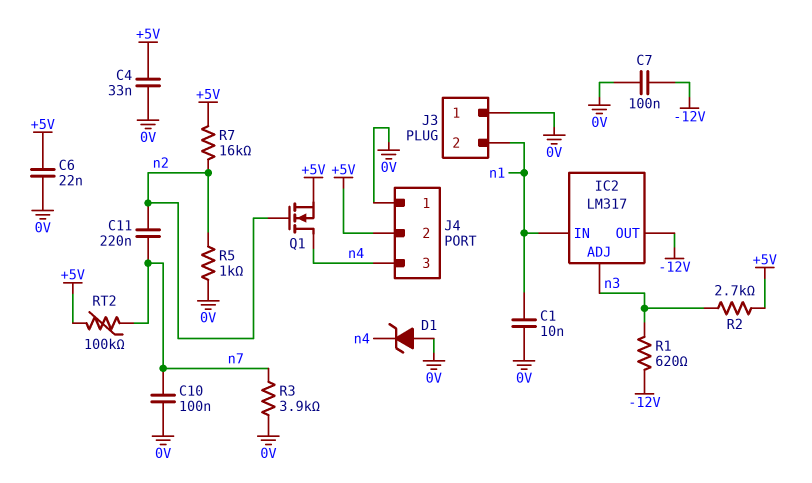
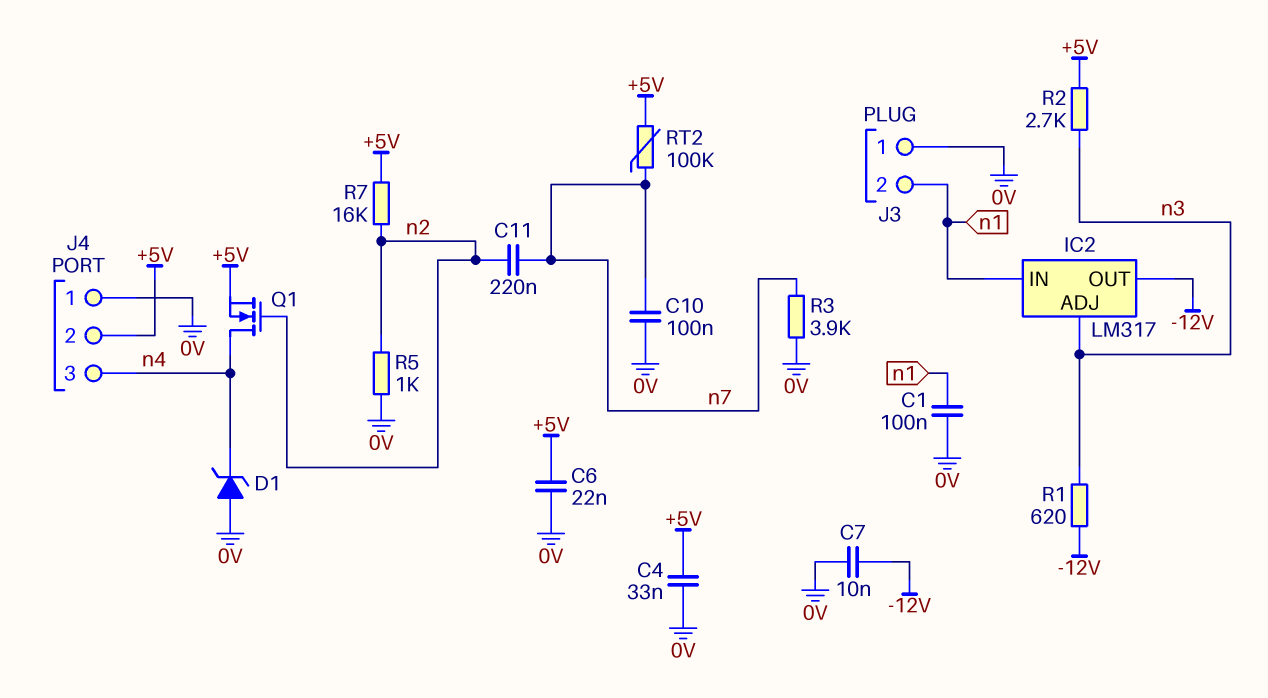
C1: 10nF (0V, n1) -> 100nF (0V, n1)
C7: 100nF (-12V, 0V) -> 10nF (-12V, 0V)

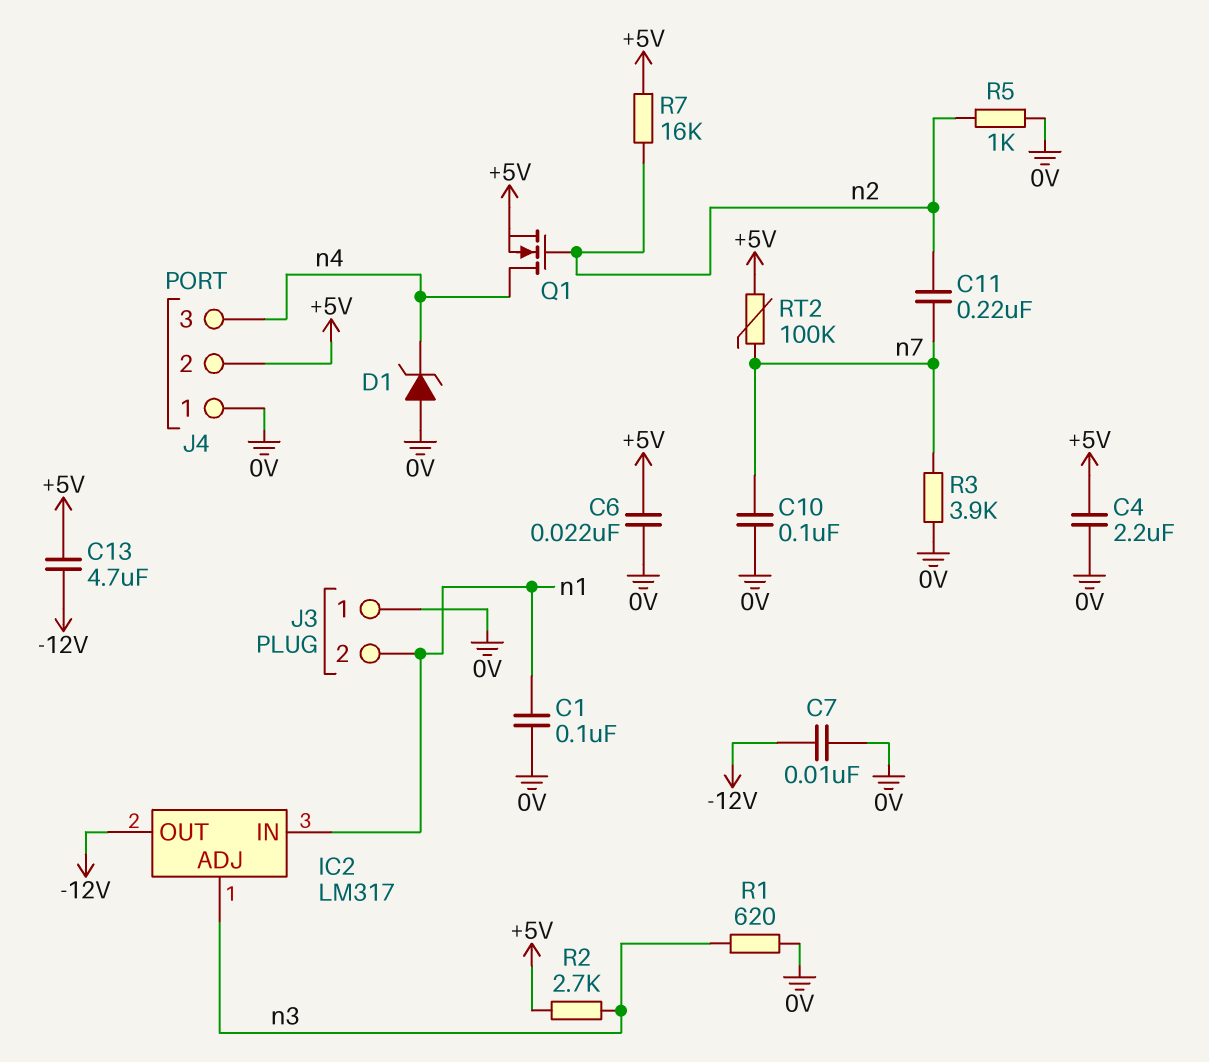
C4: 33nF (+5V, 0V) -> 2.2uF (+5V, 0V)
C13: none -> 4.7uF (+5V, -12V)
R1: 620 (-12V, n3) -> 620 (0V, n3)

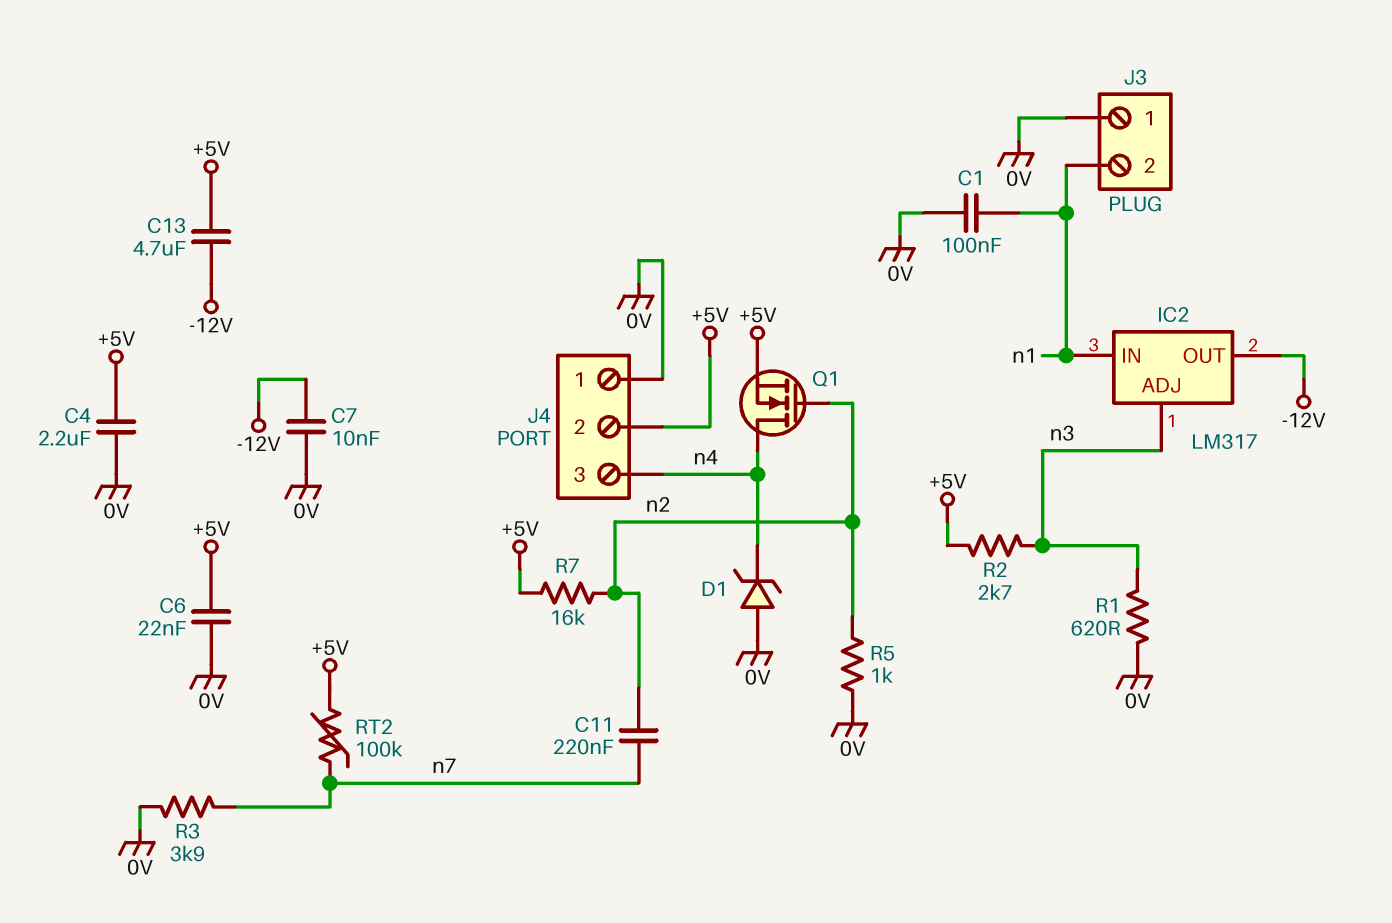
C10: 100nF (0V, n7) -> none

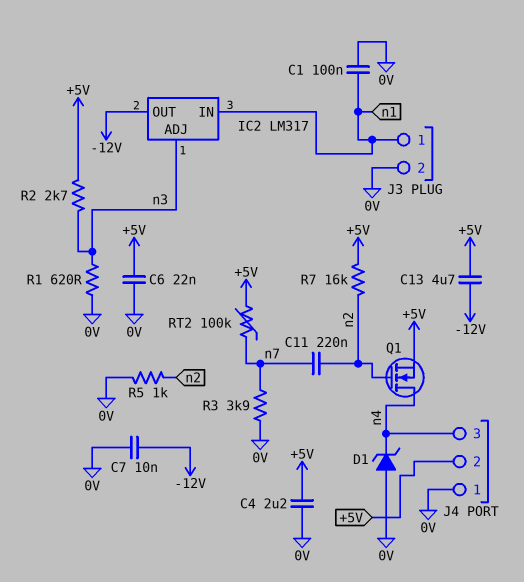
J3 pin 1: 0V -> n1
J3 pin 2: n1 -> 0V

